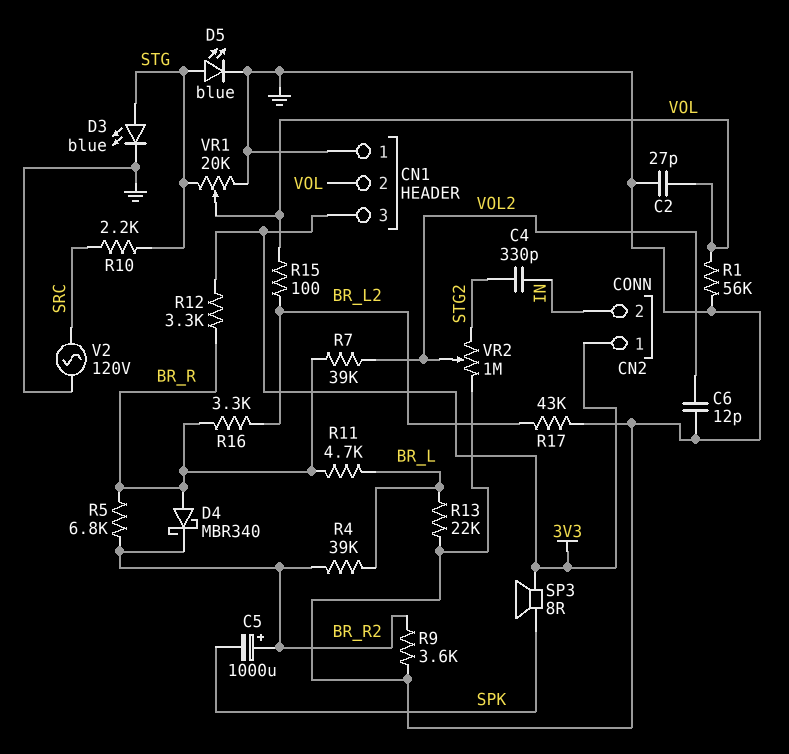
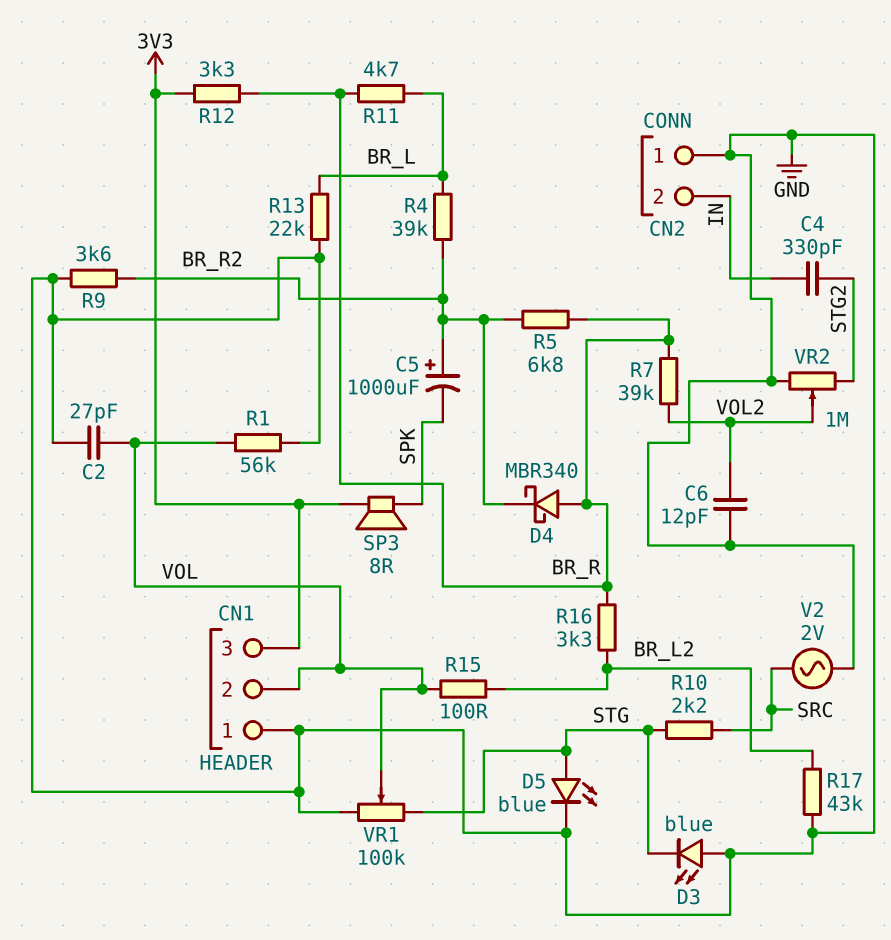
CN2 pin 1: 3V3 -> GND
D3: LED blue (A STG, K GND) -> LED blue (A GND, K STG)
V2: AC 120V (GND, SRC) -> AC 2V (GND, SRC)
VR1: 20k (GND, STG, wiper VOL) -> 100k (GND, STG, wiper VOL)

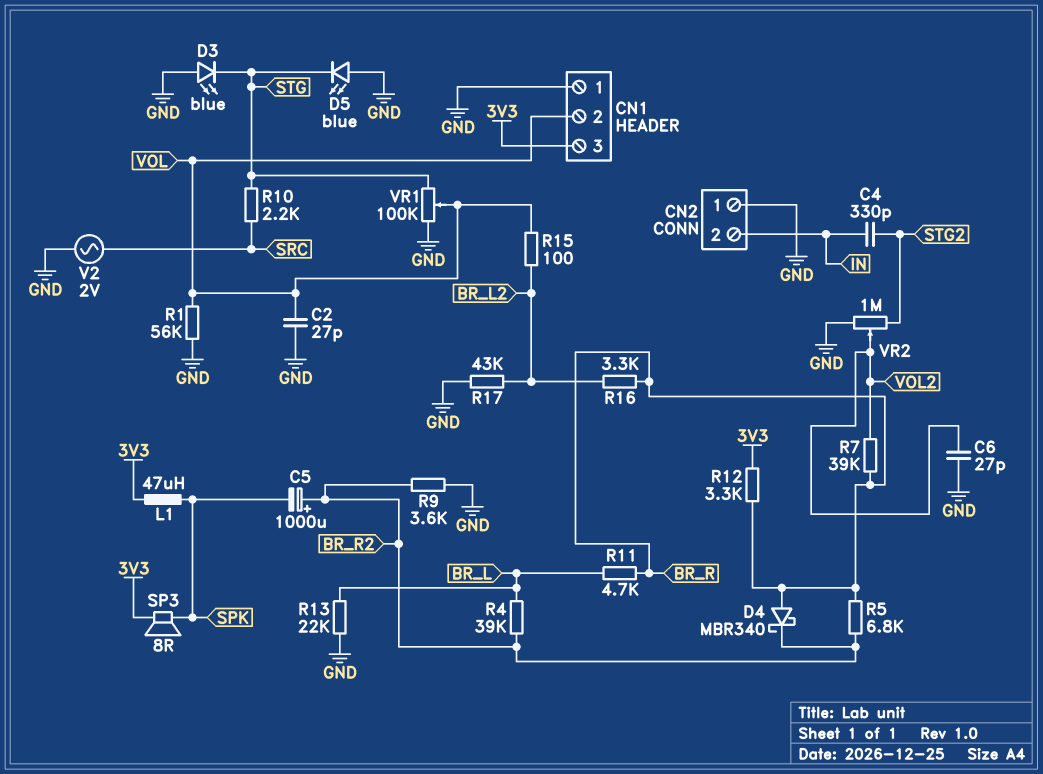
C6: 12pF (GND, VOL2) -> 27pF (GND, VOL2)
D5: LED blue (A STG, K GND) -> LED blue (A GND, K STG)
L1: none -> 47uH (3V3, SPK)

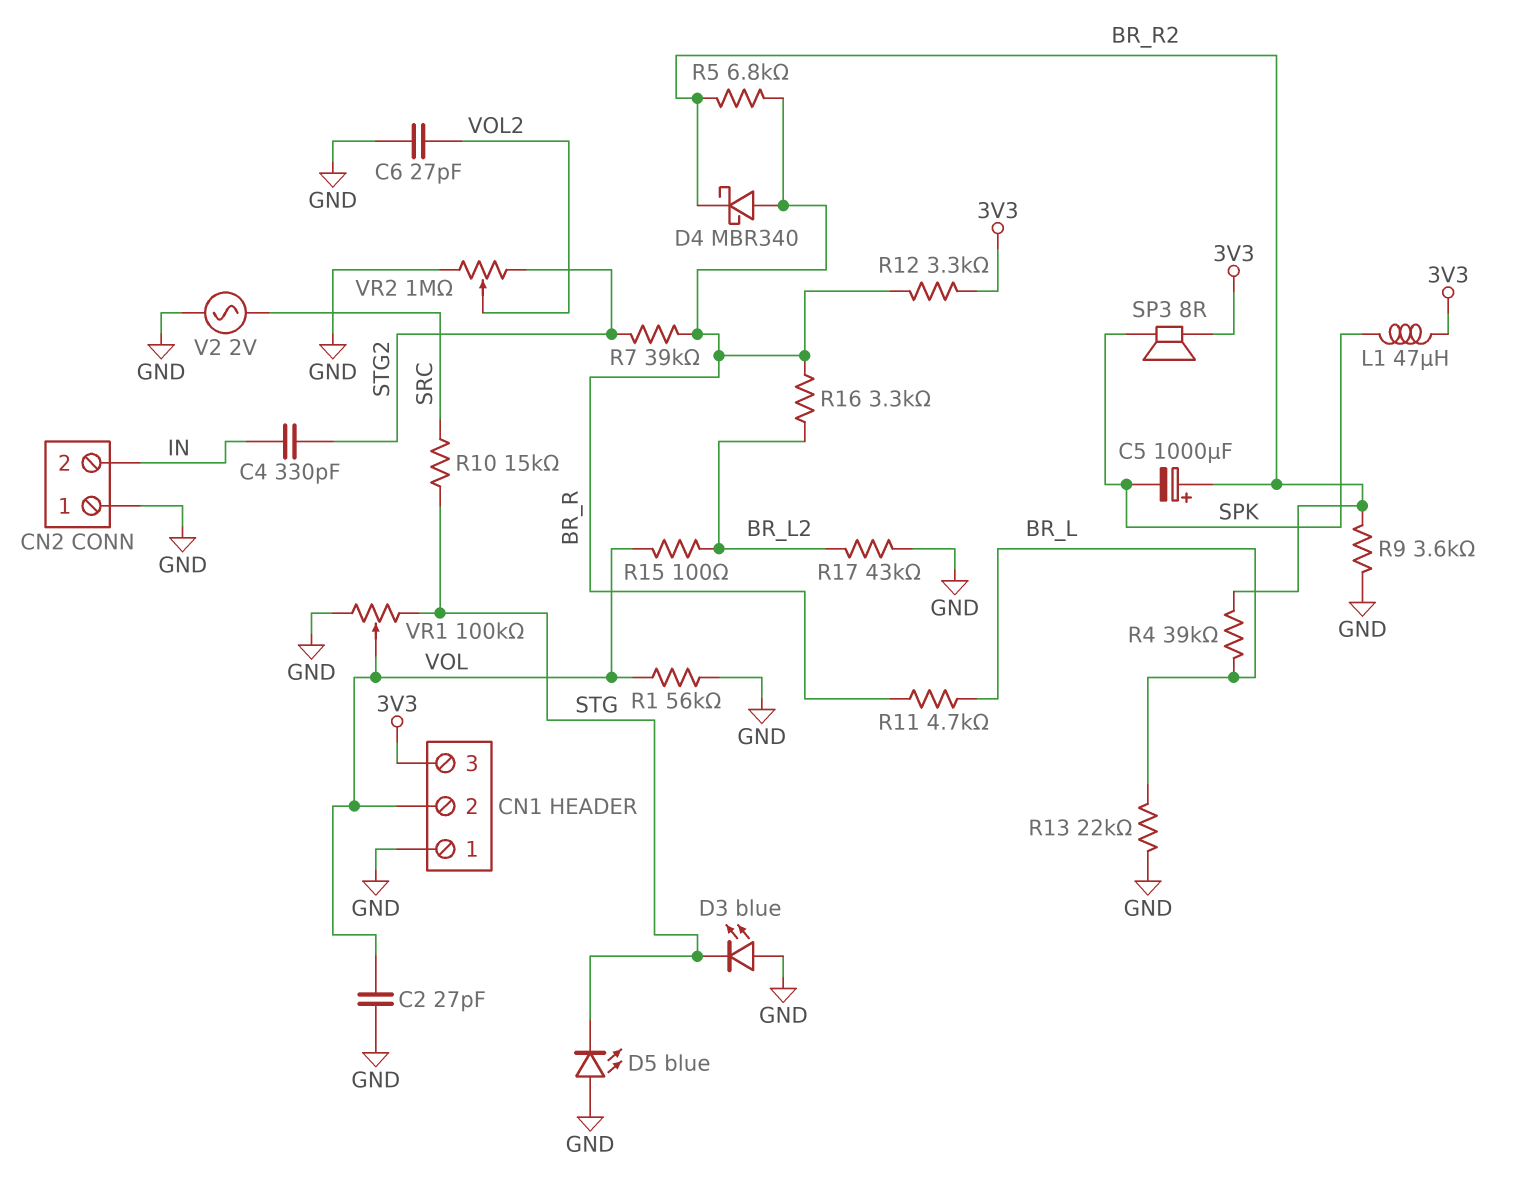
R7: 39k (BR_R, VOL2) -> 39k (BR_R, STG2)
R10: 2.2k (SRC, STG) -> 15k (SRC, STG)

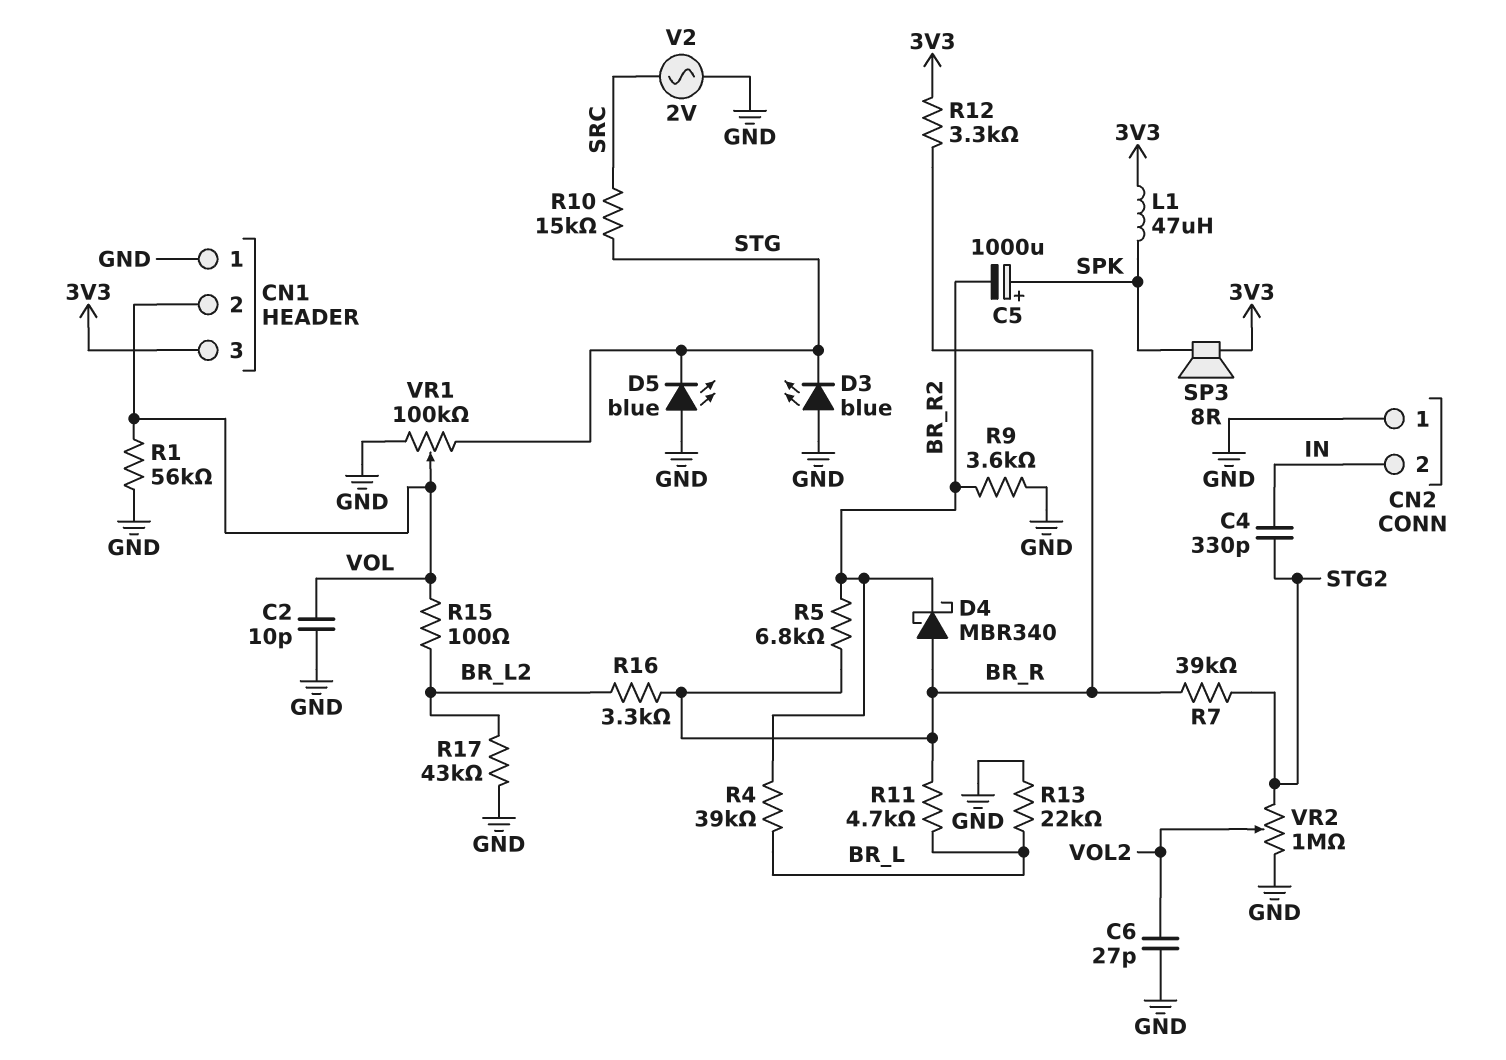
C2: 27pF (GND, VOL) -> 10pF (GND, VOL)
C5: 1000uF (plus BR_R2, minus SPK) -> 1000uF (plus SPK, minus BR_R2)

